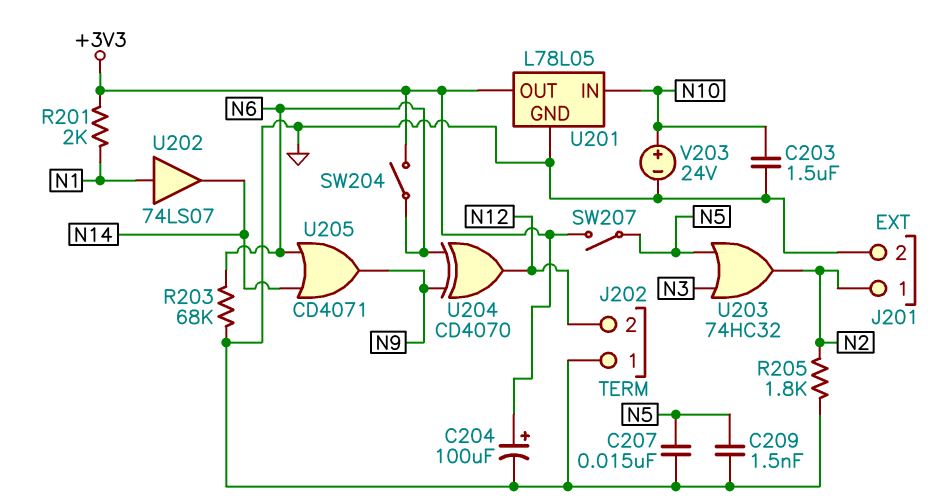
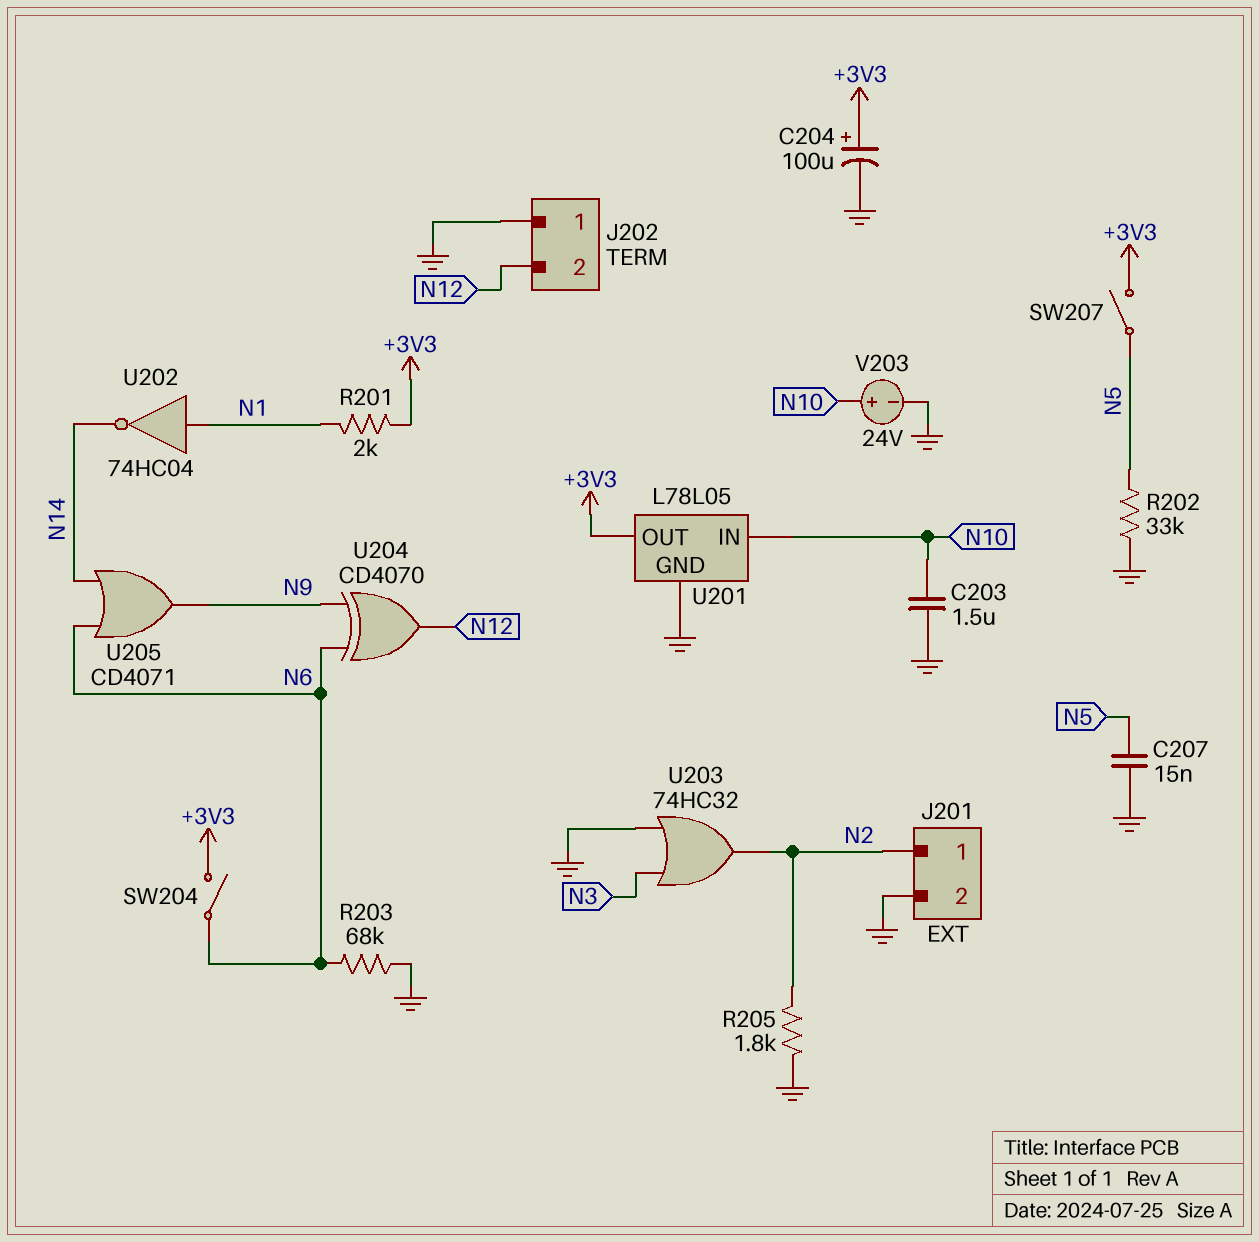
C209: 1.5nF (GND, N5) -> none
R202: none -> 33k (GND, N5)
U202: buffer 74LS07 (in N1, out N14) -> NOT 74HC04 (in N1, out N14)
U203: OR 74HC32 (in N3, in N5, out N2) -> OR 74HC32 (in GND, in N3, out N2)

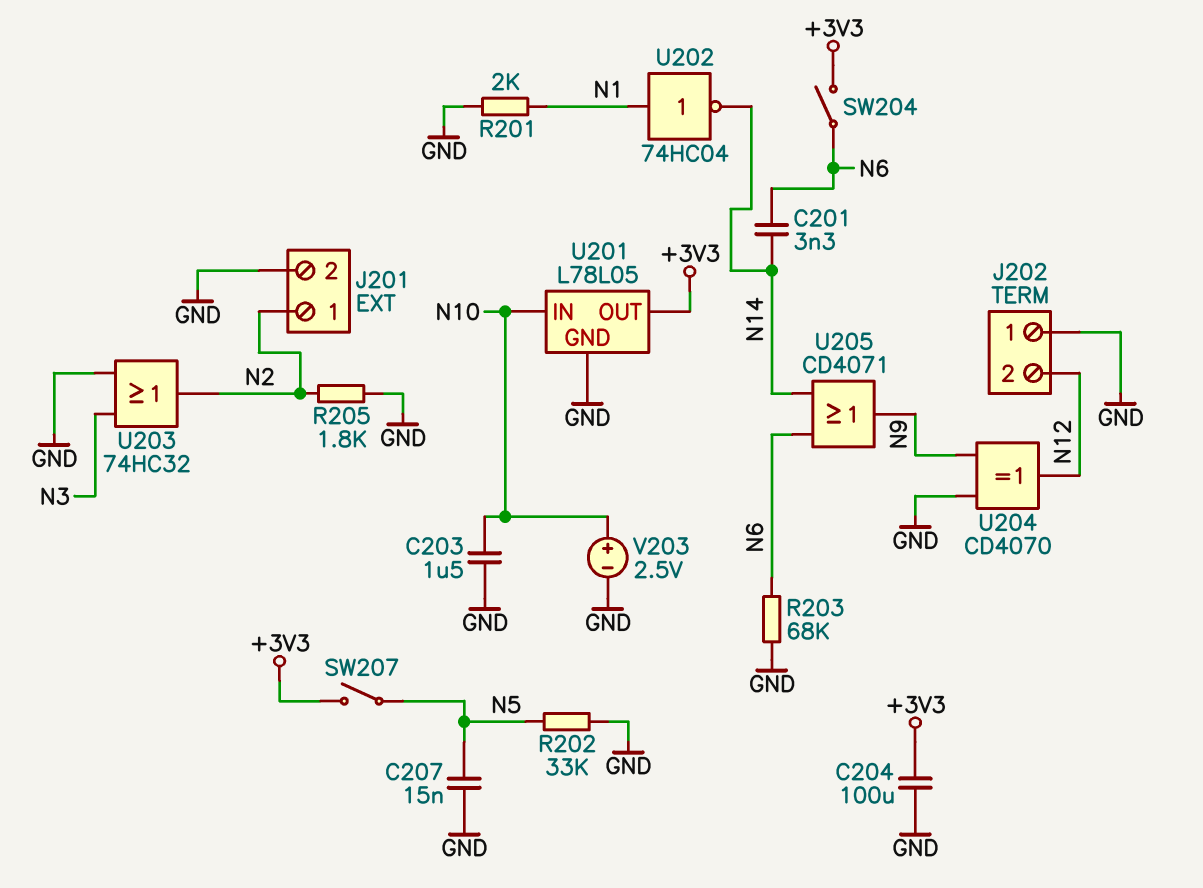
C201: none -> 3.3nF (N6, N14)
C204: 100uF (plus +3V3, minus GND) -> 100uF (+3V3, GND)
R201: 2k (+3V3, N1) -> 2k (GND, N1)
U204: XOR CD4070 (in N6, in N9, out N12) -> XOR CD4070 (in GND, in N9, out N12)
V203: 24V (plus N10, minus GND) -> 2.5V (plus N10, minus GND)

